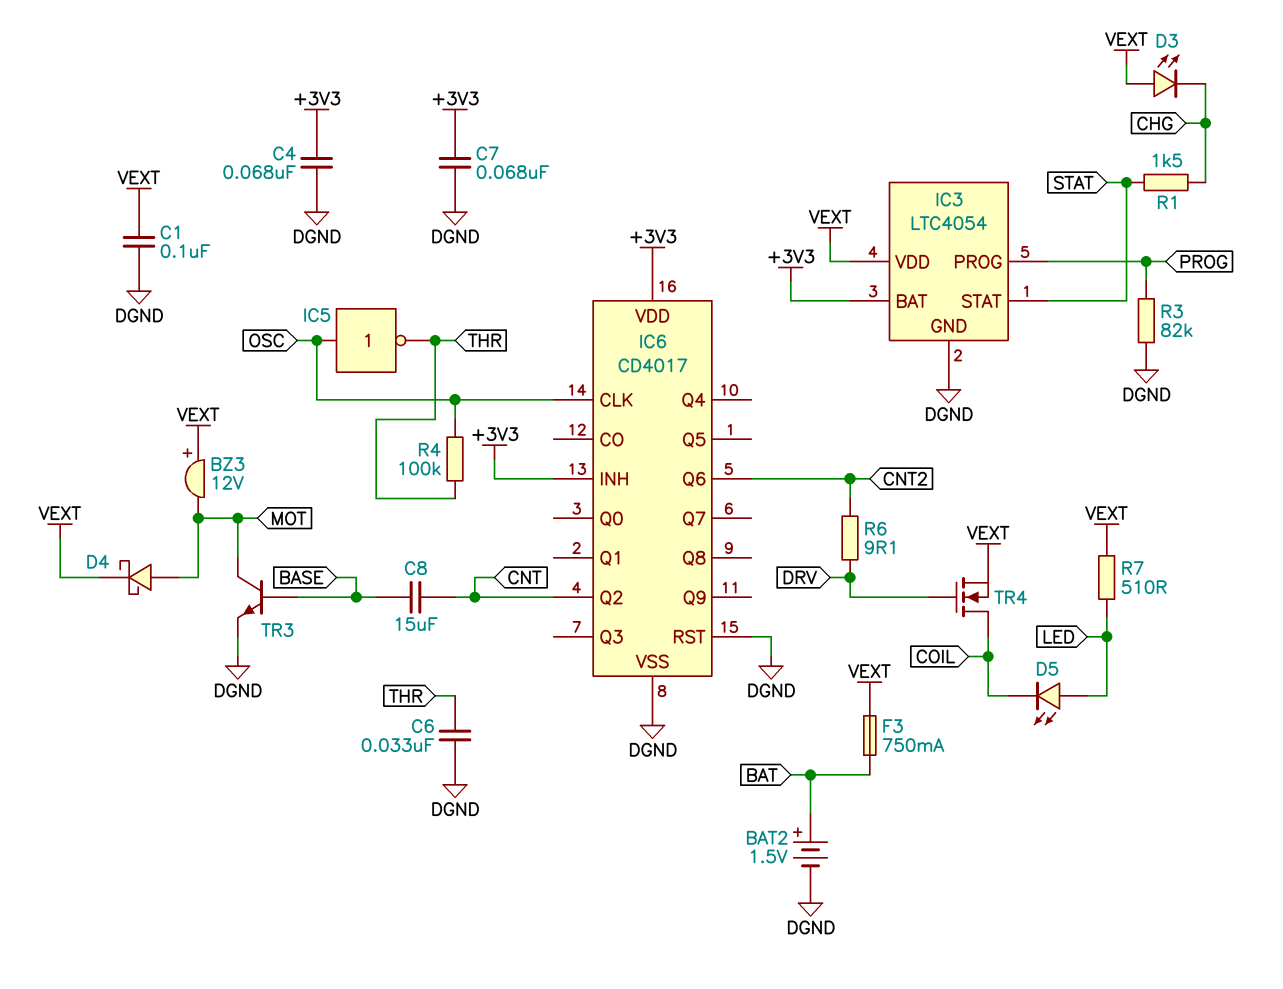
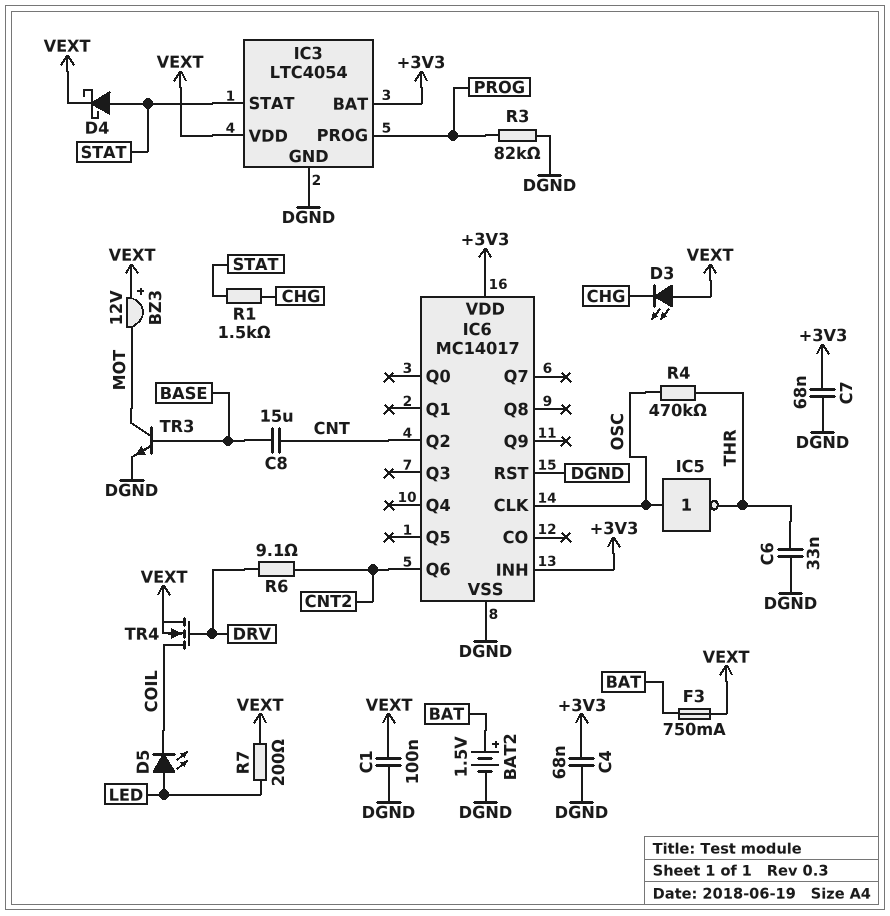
D4: schottky (A MOT, K VEXT) -> schottky (A STAT, K VEXT)
IC6: CD4017 -> MC14017
R4: 100k (OSC, THR) -> 470k (OSC, THR)
R7: 510 (LED, VEXT) -> 200 (LED, VEXT)

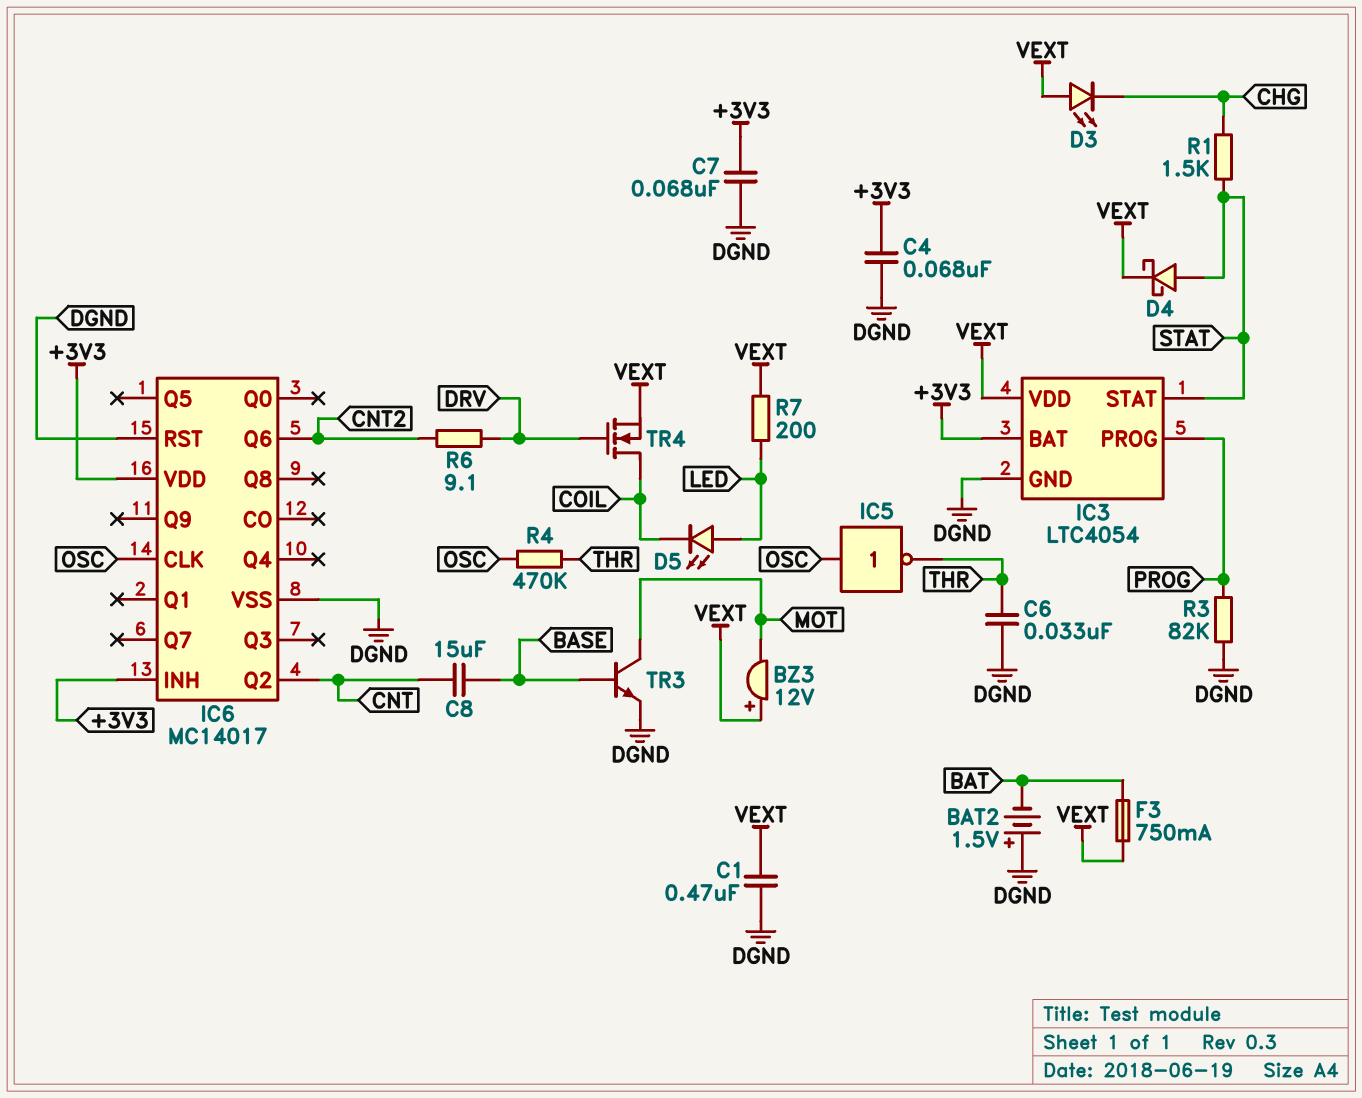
BAT2: 1.5V (plus BAT, minus DGND) -> 1.5V (plus DGND, minus BAT)
C1: 100nF (DGND, VEXT) -> 470nF (DGND, VEXT)

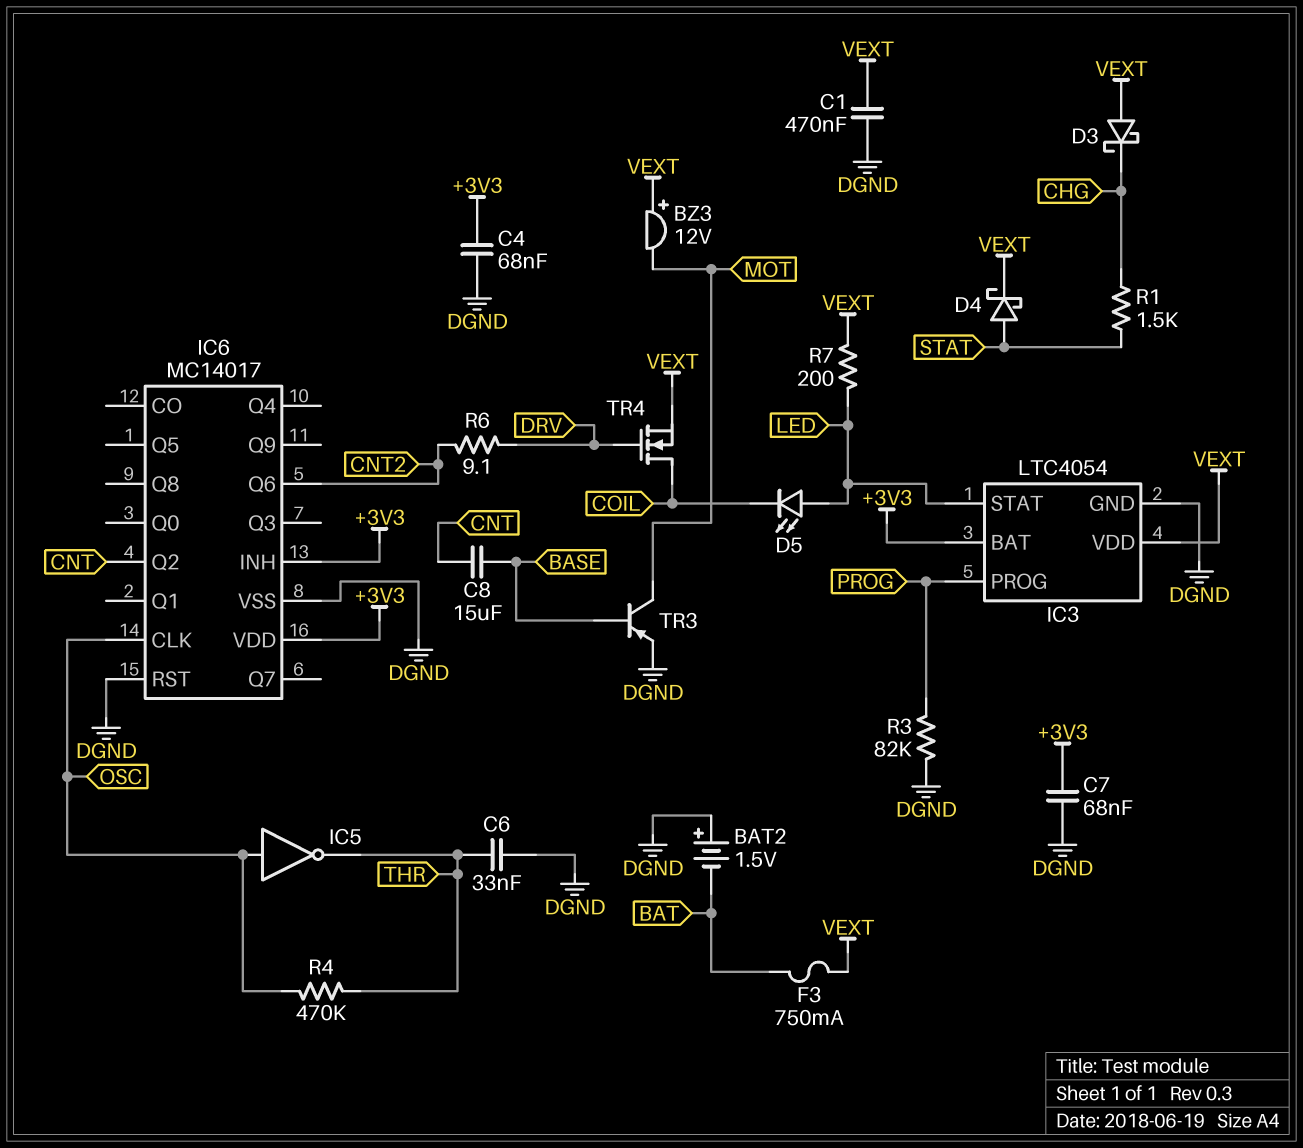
D3: LED (A VEXT, K CHG) -> schottky (A VEXT, K CHG)
IC3 pin STAT: STAT -> LED
TR3: NPN (B BASE, C MOT, E DGND) -> PNP (B BASE, C MOT, E DGND)

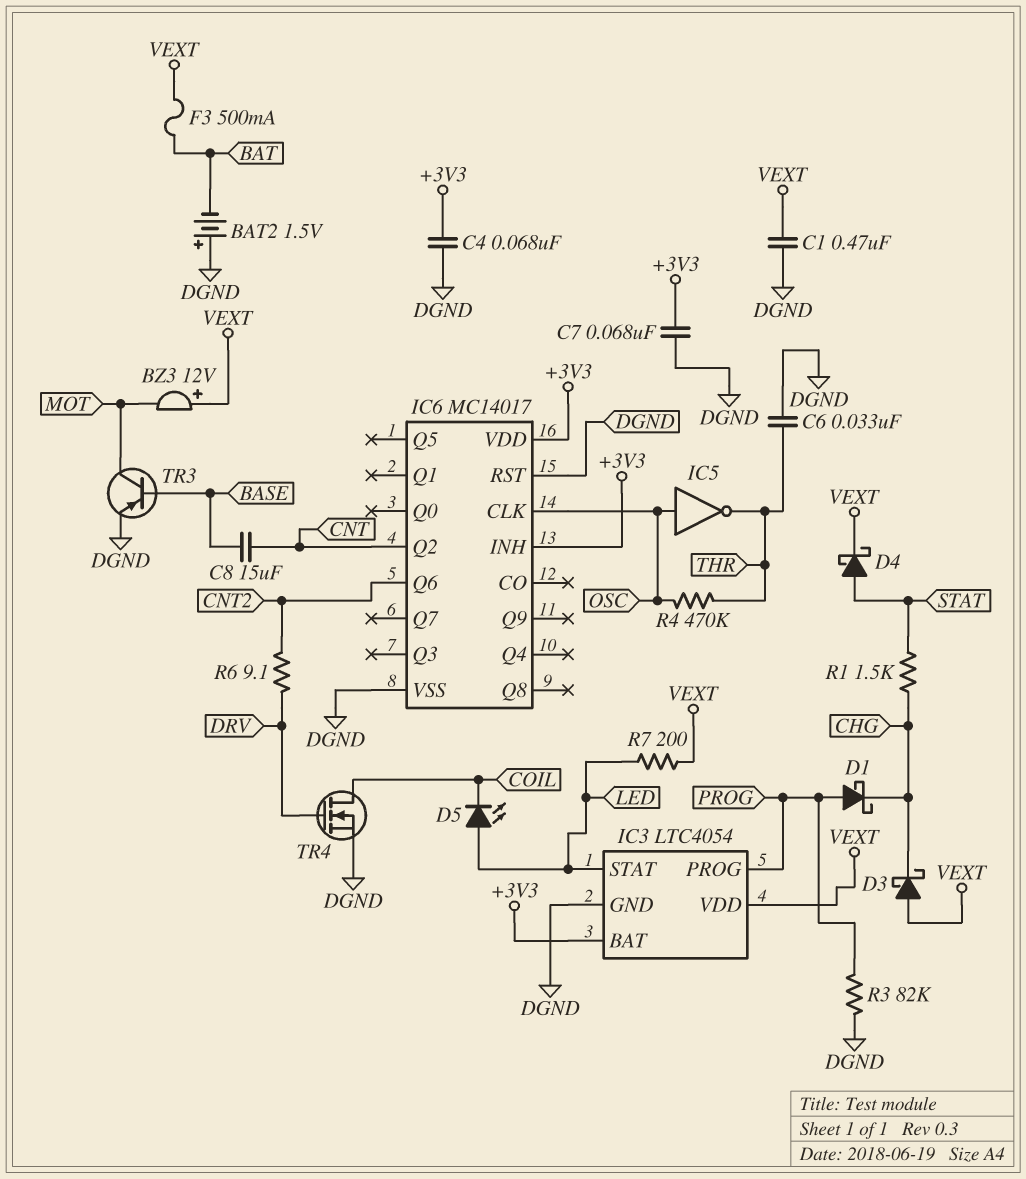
D1: none -> schottky (A PROG, K CHG)
F3: 750mA (BAT, VEXT) -> 500mA (BAT, VEXT)
TR4: NMOS (G DRV, D COIL, S VEXT) -> NMOS (G DRV, D COIL, S DGND)

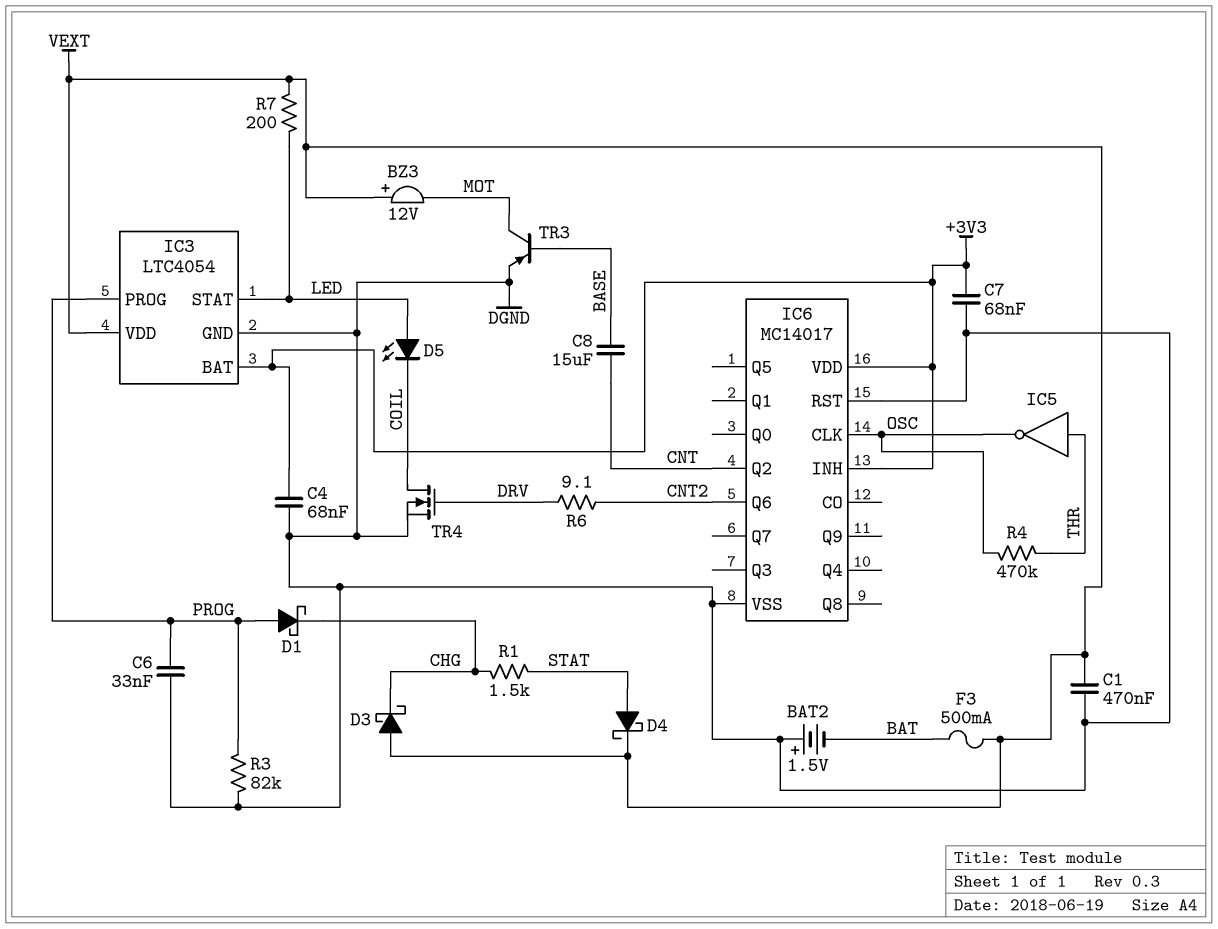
C6: 33nF (DGND, THR) -> 33nF (DGND, PROG)
IC5: NOT (in OSC, out THR) -> NOT (in THR, out OSC)

